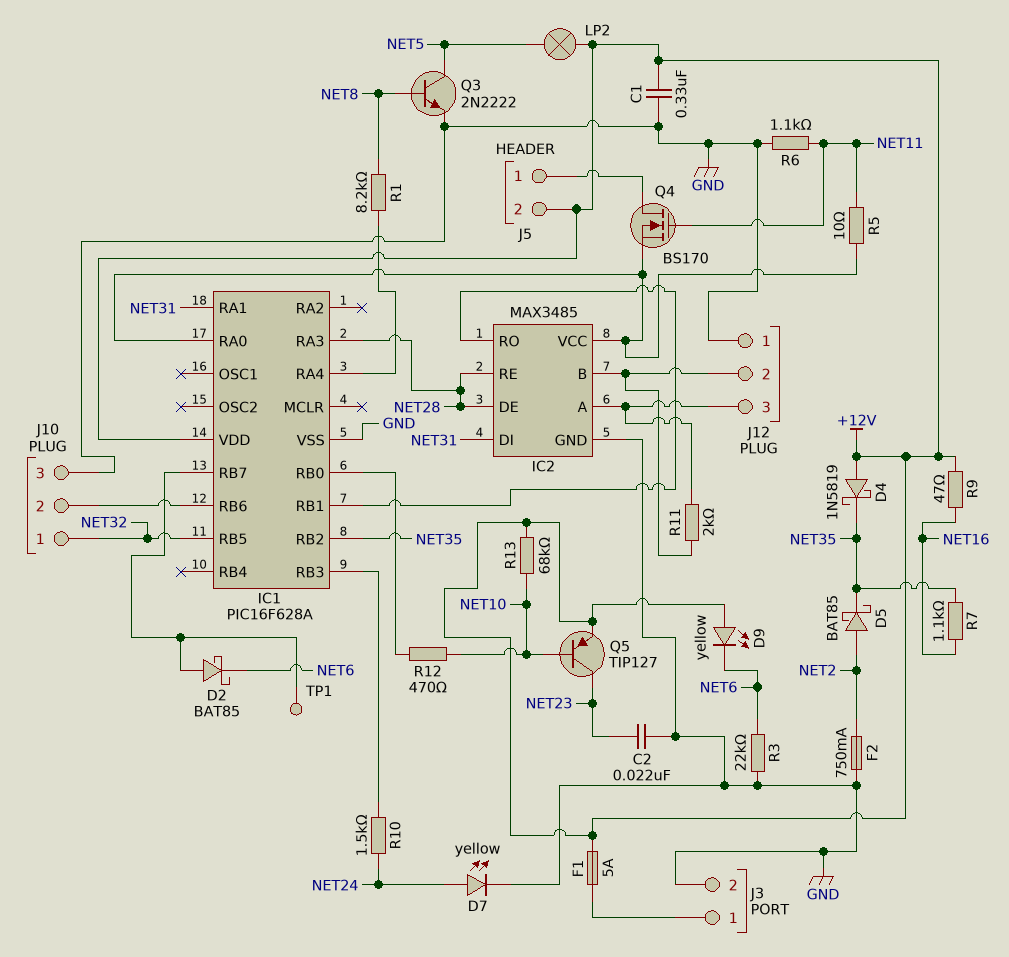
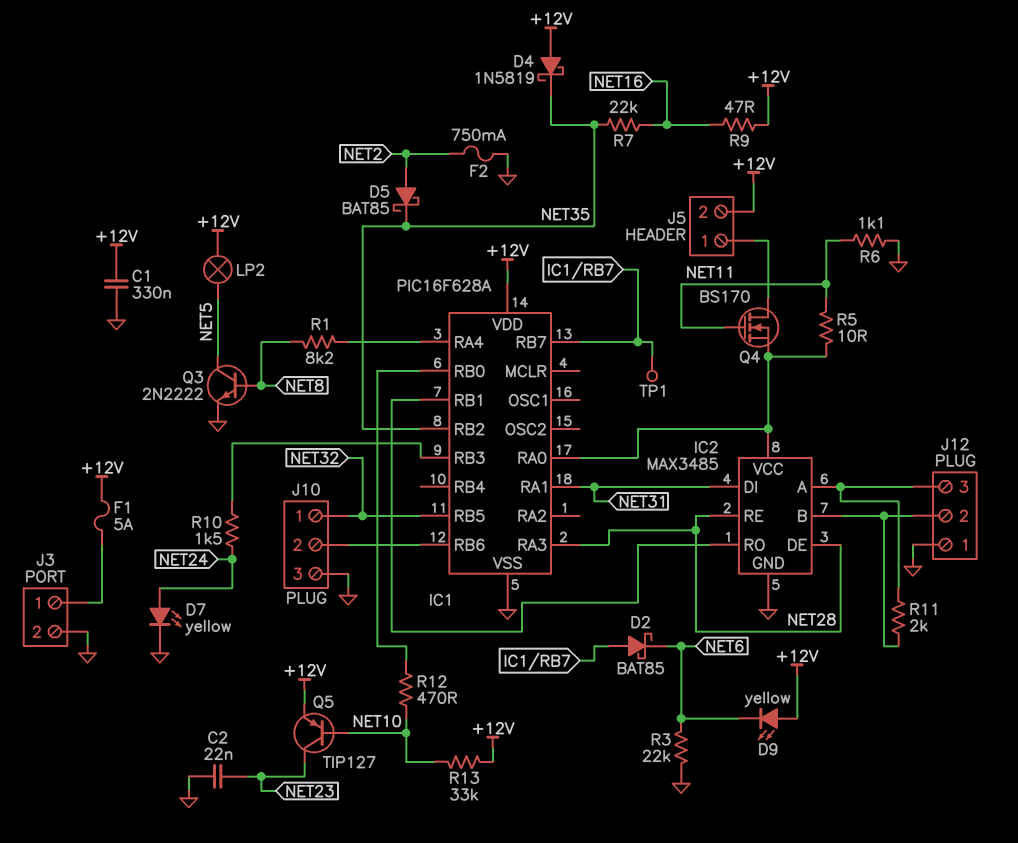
R7: 1.1k (NET16, NET35) -> 22k (NET16, NET35)
R13: 68k (+12V, NET10) -> 33k (+12V, NET10)

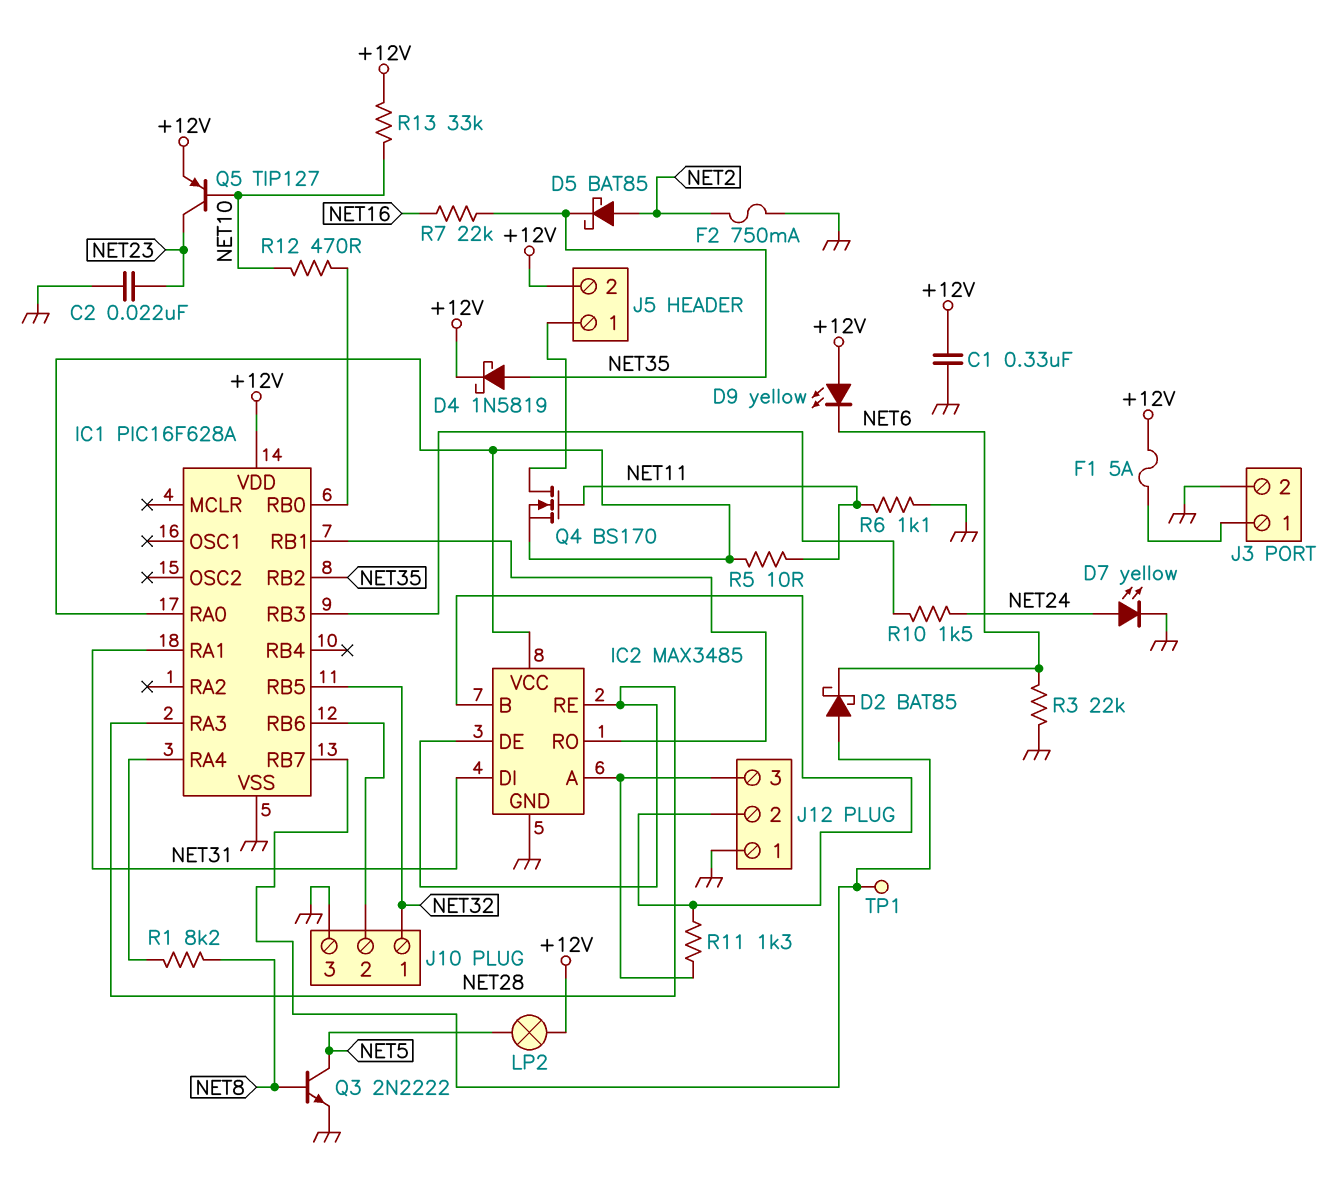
D4: schottky 1N5819 (A +12V, K NET35) -> schottky 1N5819 (A NET35, K +12V)
R9: 47 (+12V, NET16) -> none
R11: 2k (IC2/A, IC2/B) -> 1.3k (IC2/A, IC2/B)

